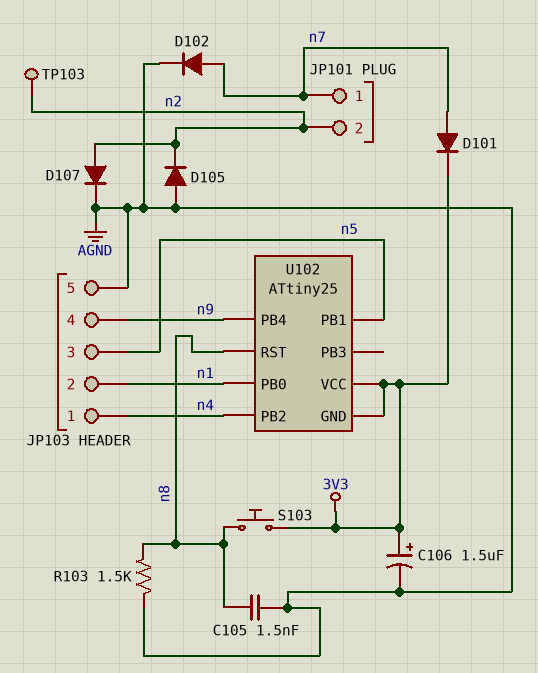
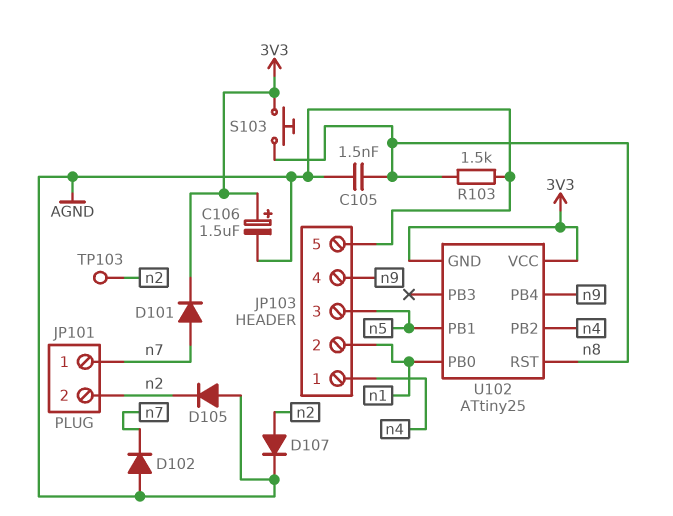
D102: diode (A n7, K AGND) -> diode (A AGND, K n7)

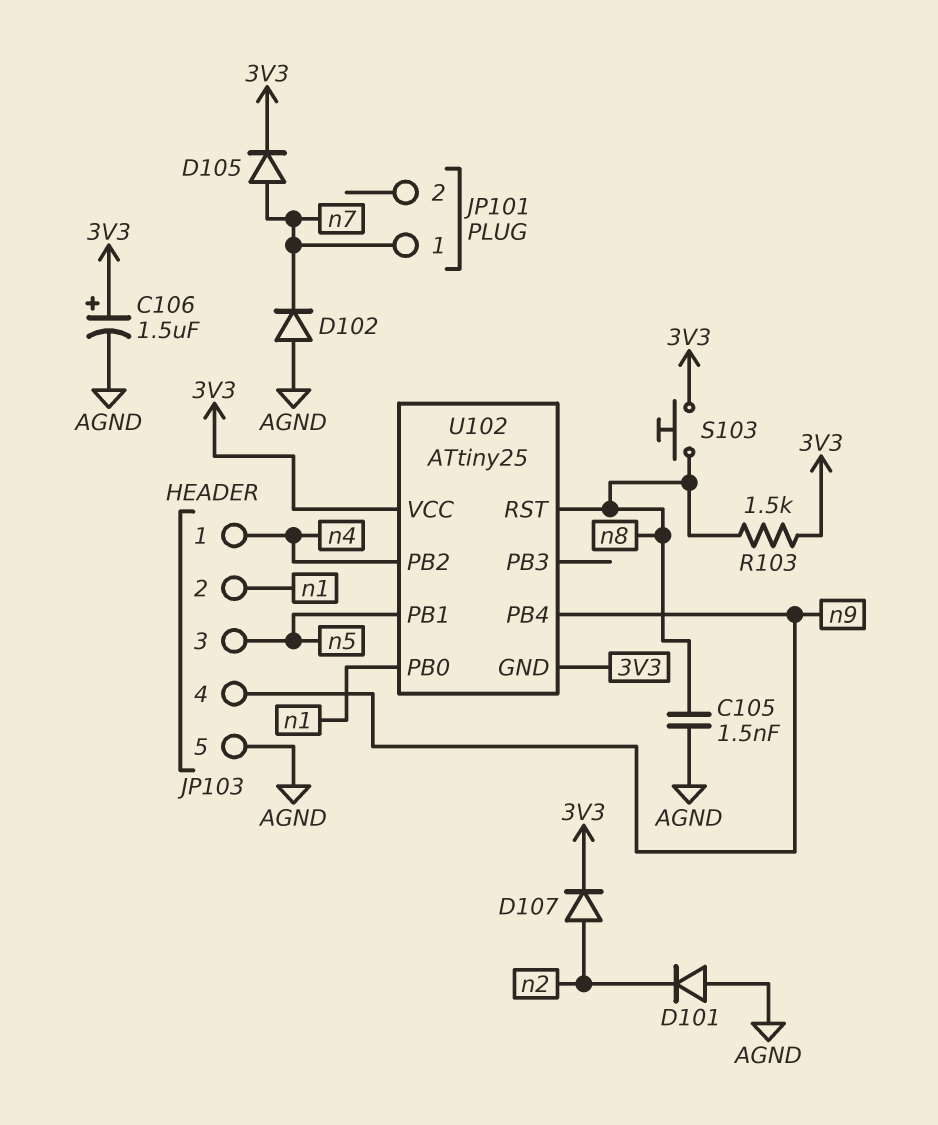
D101: diode (A n7, K 3V3) -> diode (A AGND, K n2)
D105: diode (A AGND, K n2) -> diode (A n7, K 3V3)
D107: diode (A n2, K AGND) -> diode (A n2, K 3V3)
JP101 pin 2: n2 -> none
R103: 1.5k (AGND, n8) -> 1.5k (3V3, n8)
TP103: test point (n2) -> none

